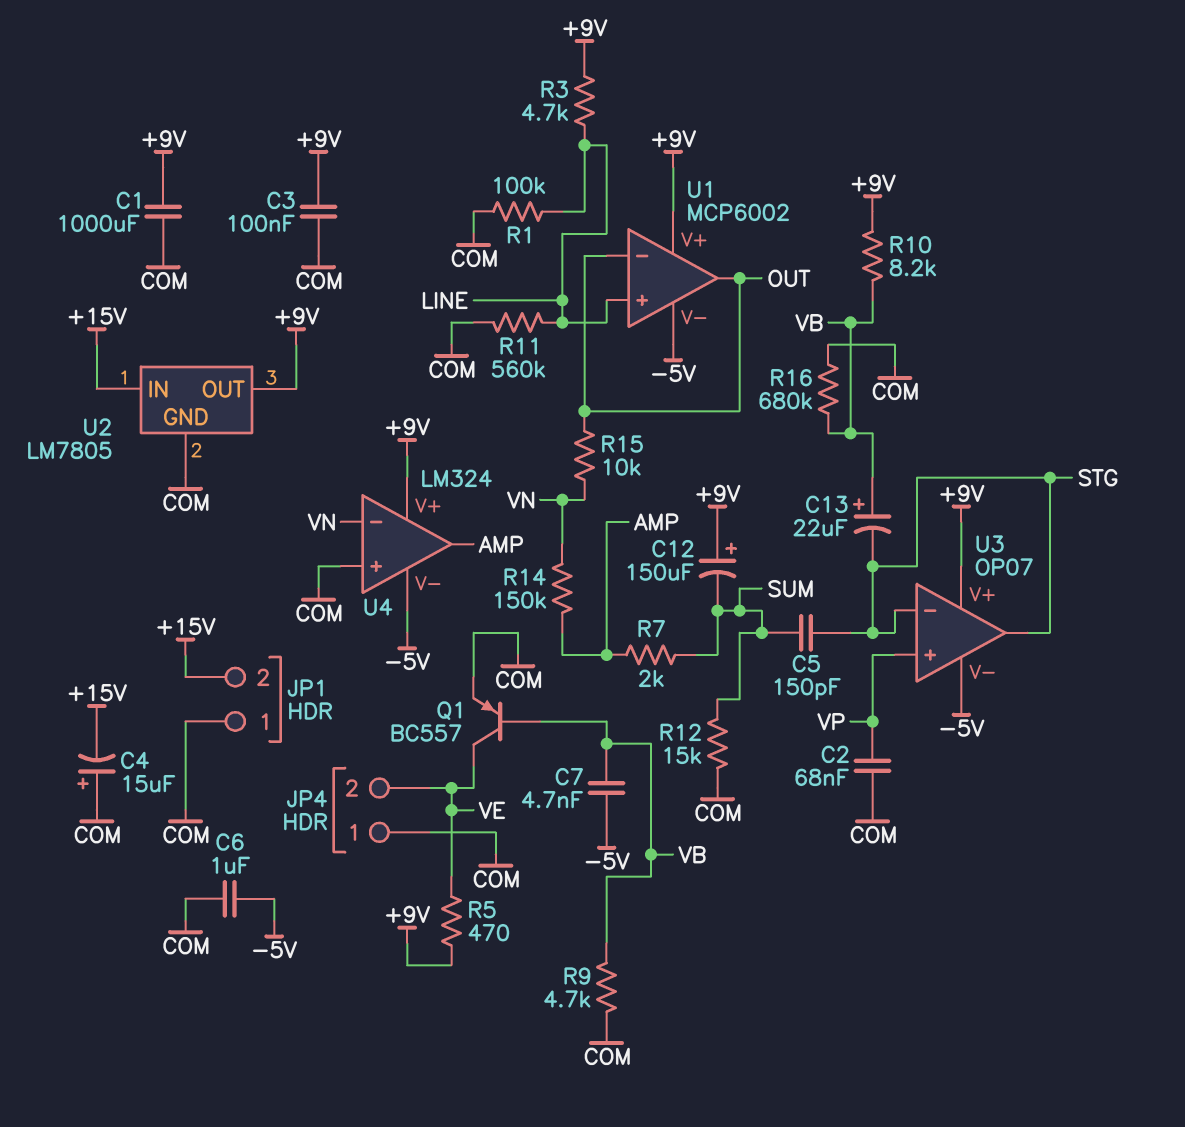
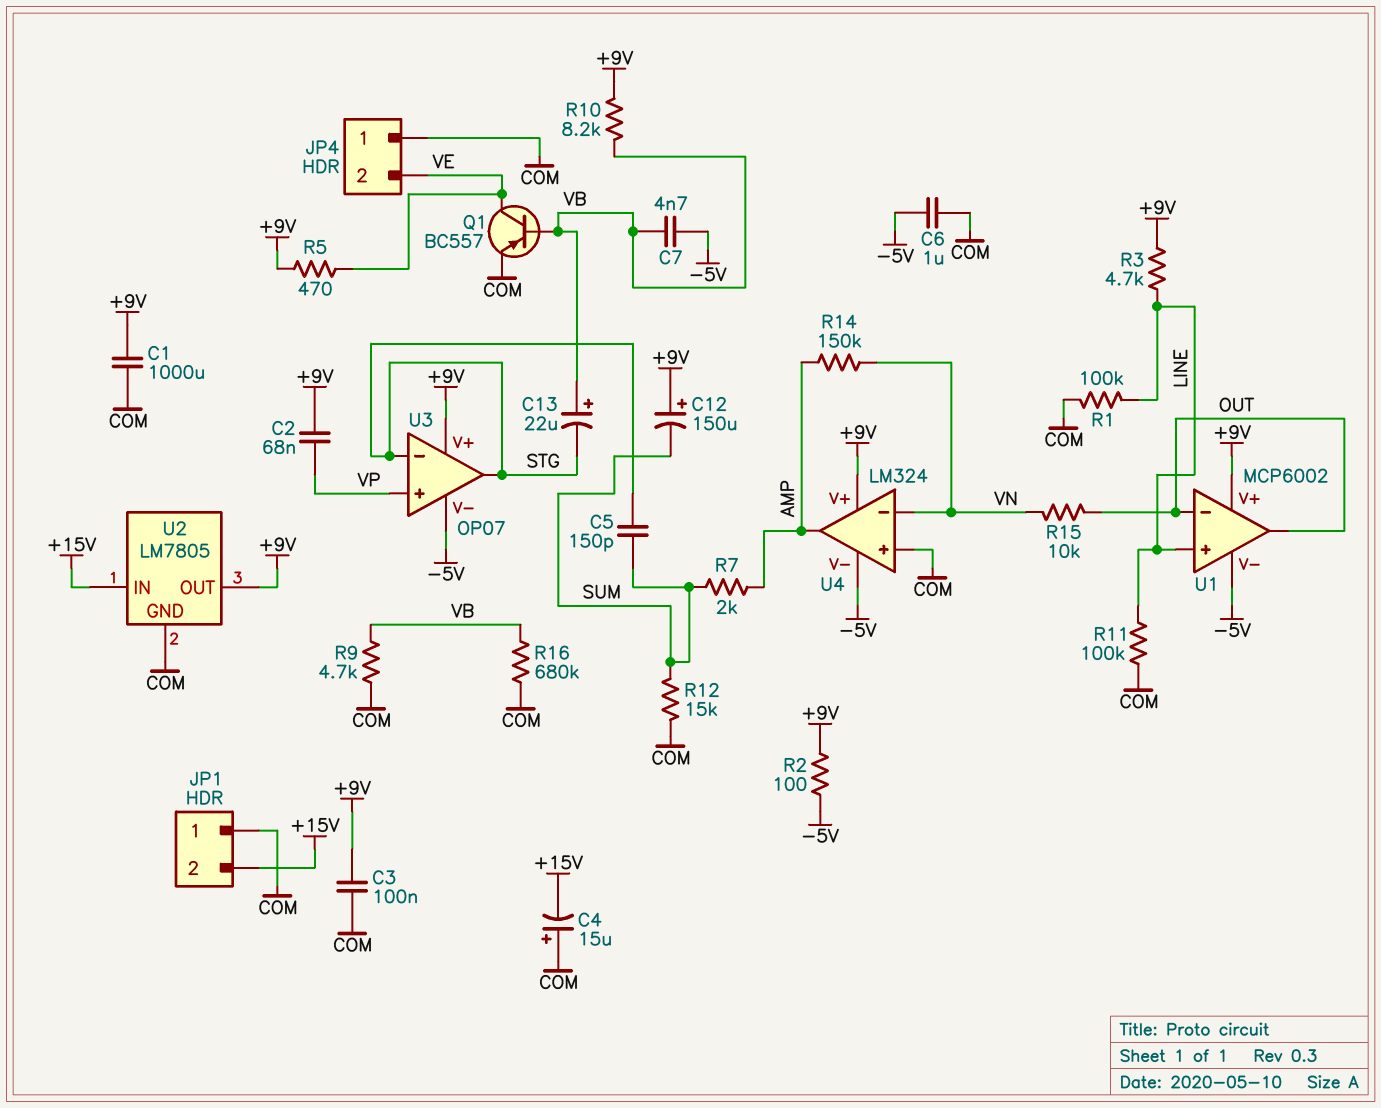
C2: 68nF (COM, VP) -> 68nF (+9V, VP)
R2: none -> 100 (+9V, -5V)
R11: 560k (COM, LINE) -> 100k (COM, LINE)

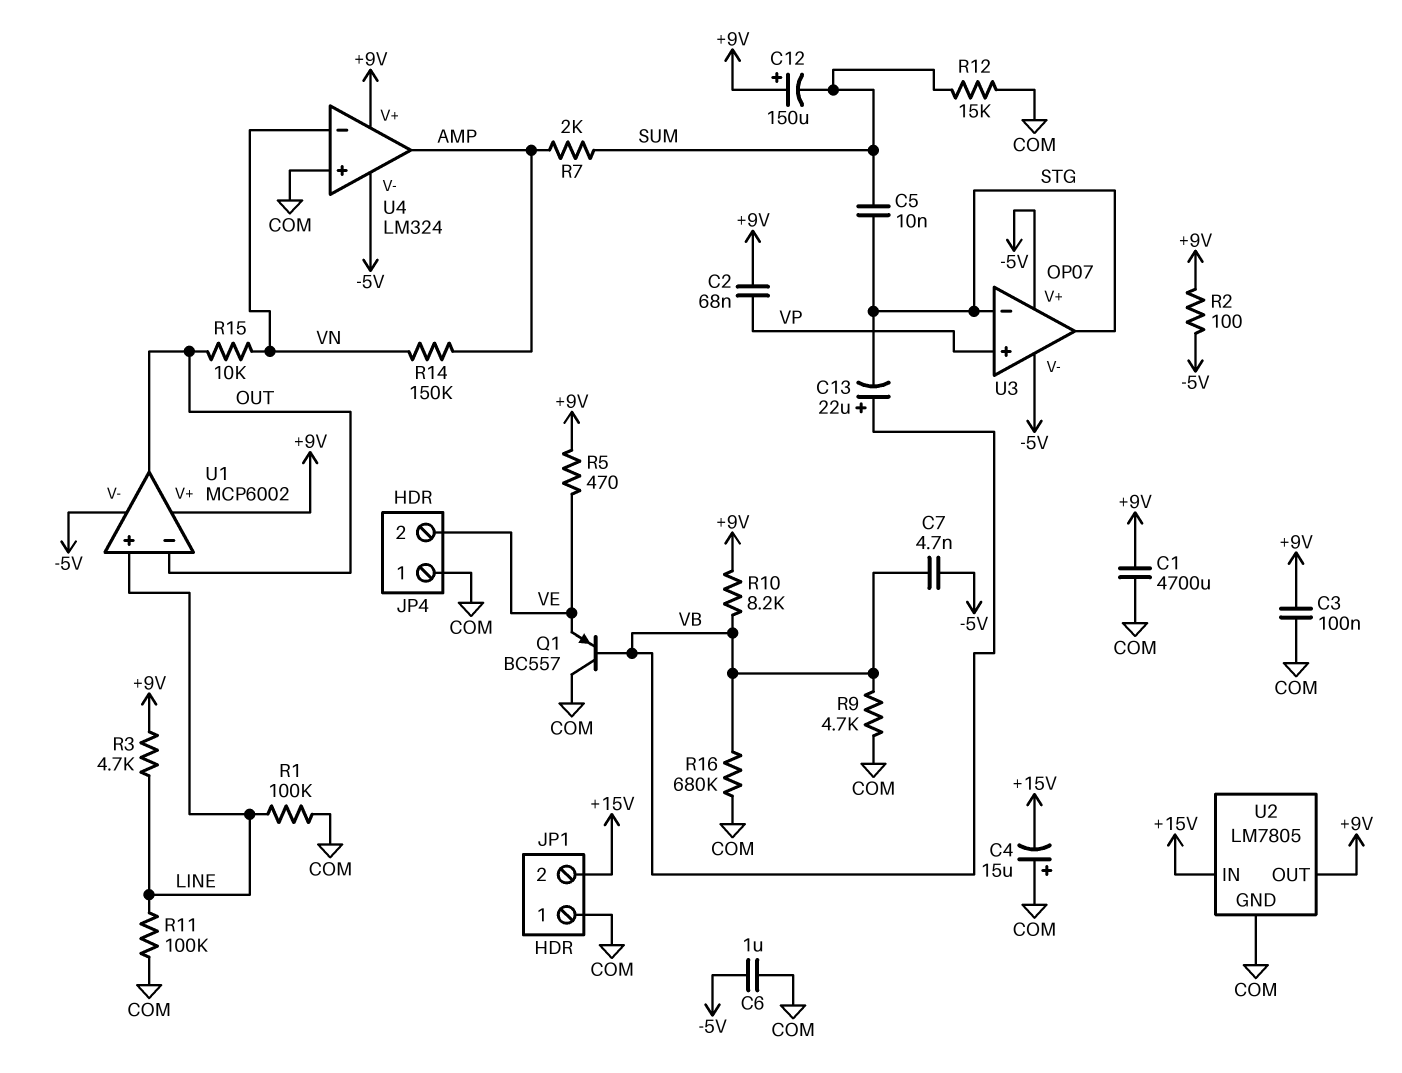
C1: 1000uF (+9V, COM) -> 4700uF (+9V, COM)
C5: 150pF (STG, SUM) -> 10nF (STG, SUM)
Q1: PNP BC557 (B VB, C VE, E COM) -> PNP BC557 (B VB, C COM, E VE)
U3 pin V+: +9V -> -5V

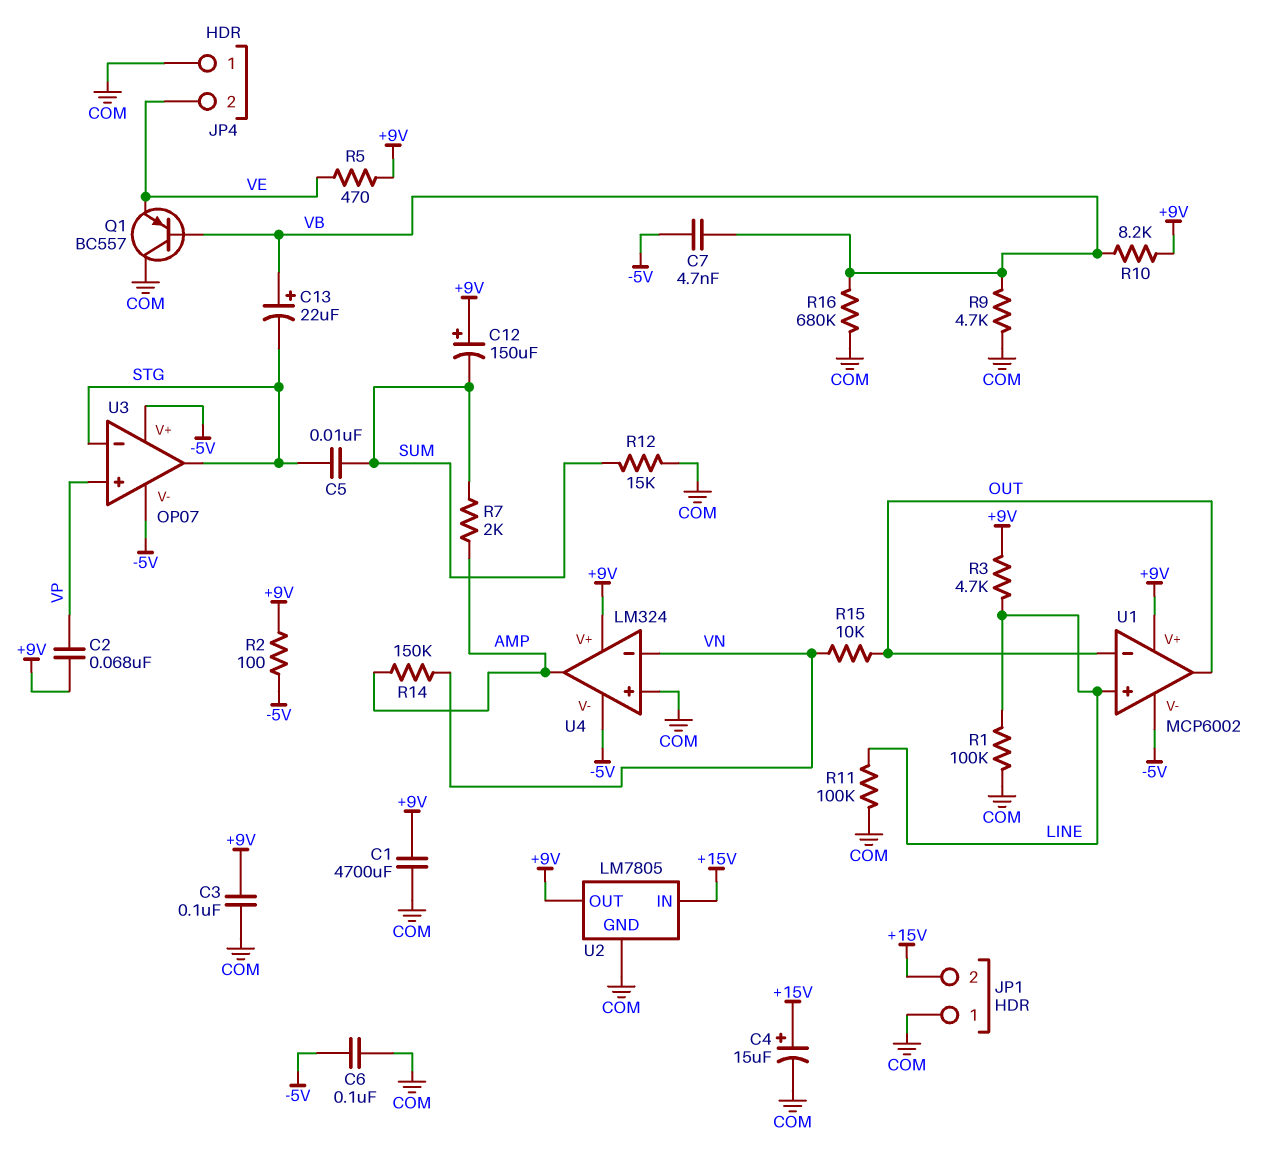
C4: 15uF (plus COM, minus +15V) -> 15uF (plus +15V, minus COM)
C6: 1uF (-5V, COM) -> 100nF (-5V, COM)

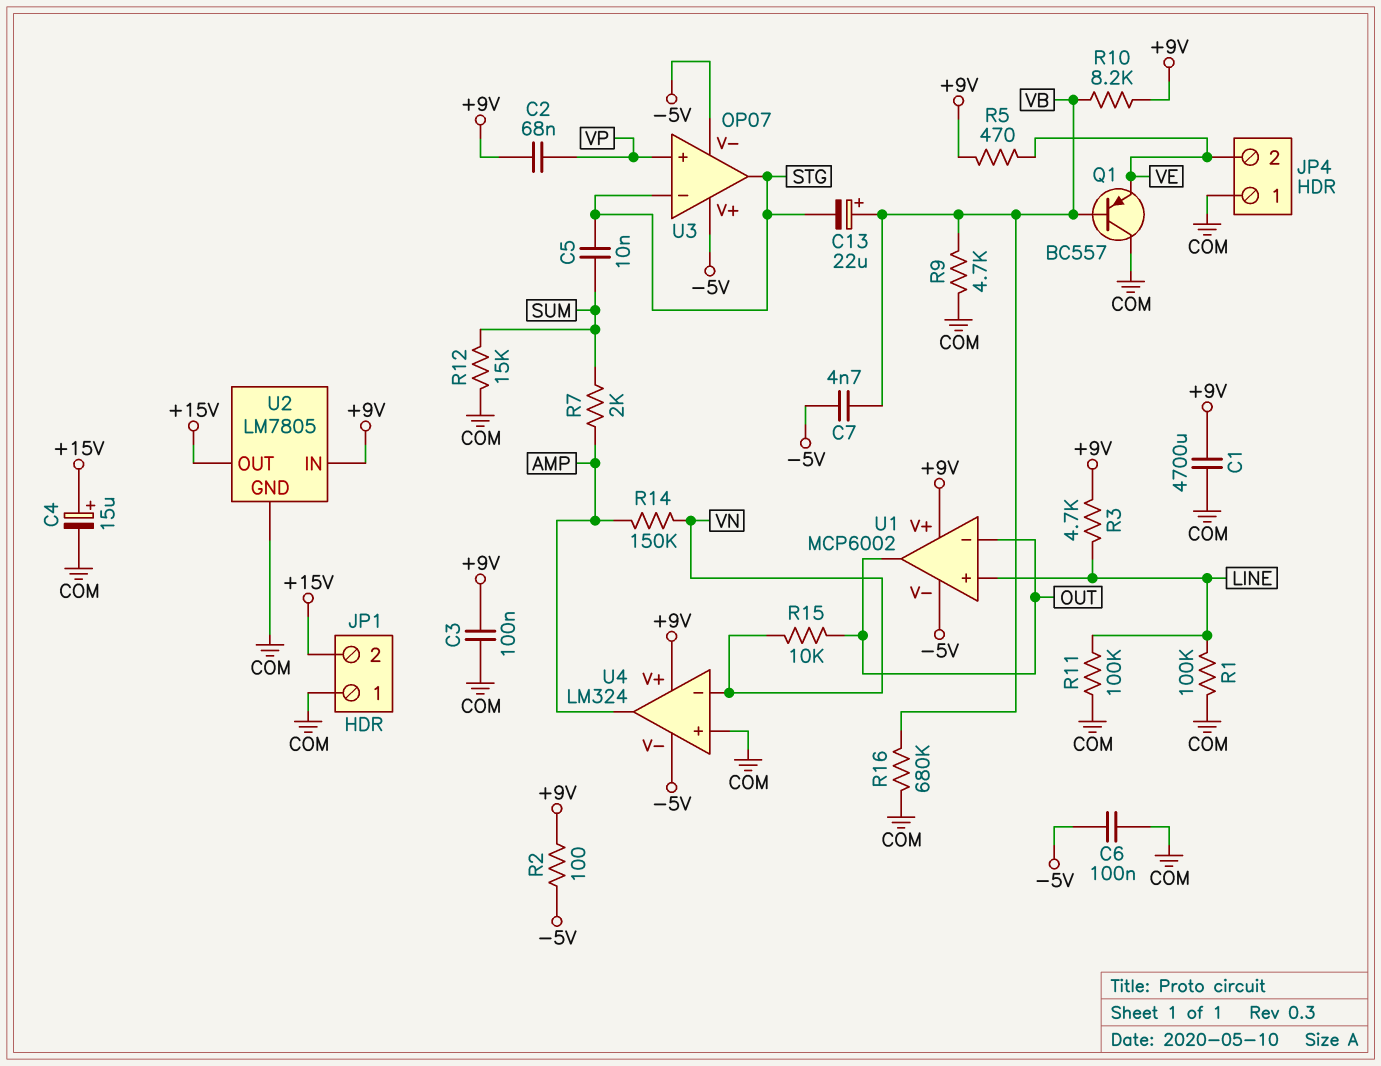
C12: 150uF (plus +9V, minus SUM) -> none
U2 pin IN: +15V -> +9V
U2 pin OUT: +9V -> +15V

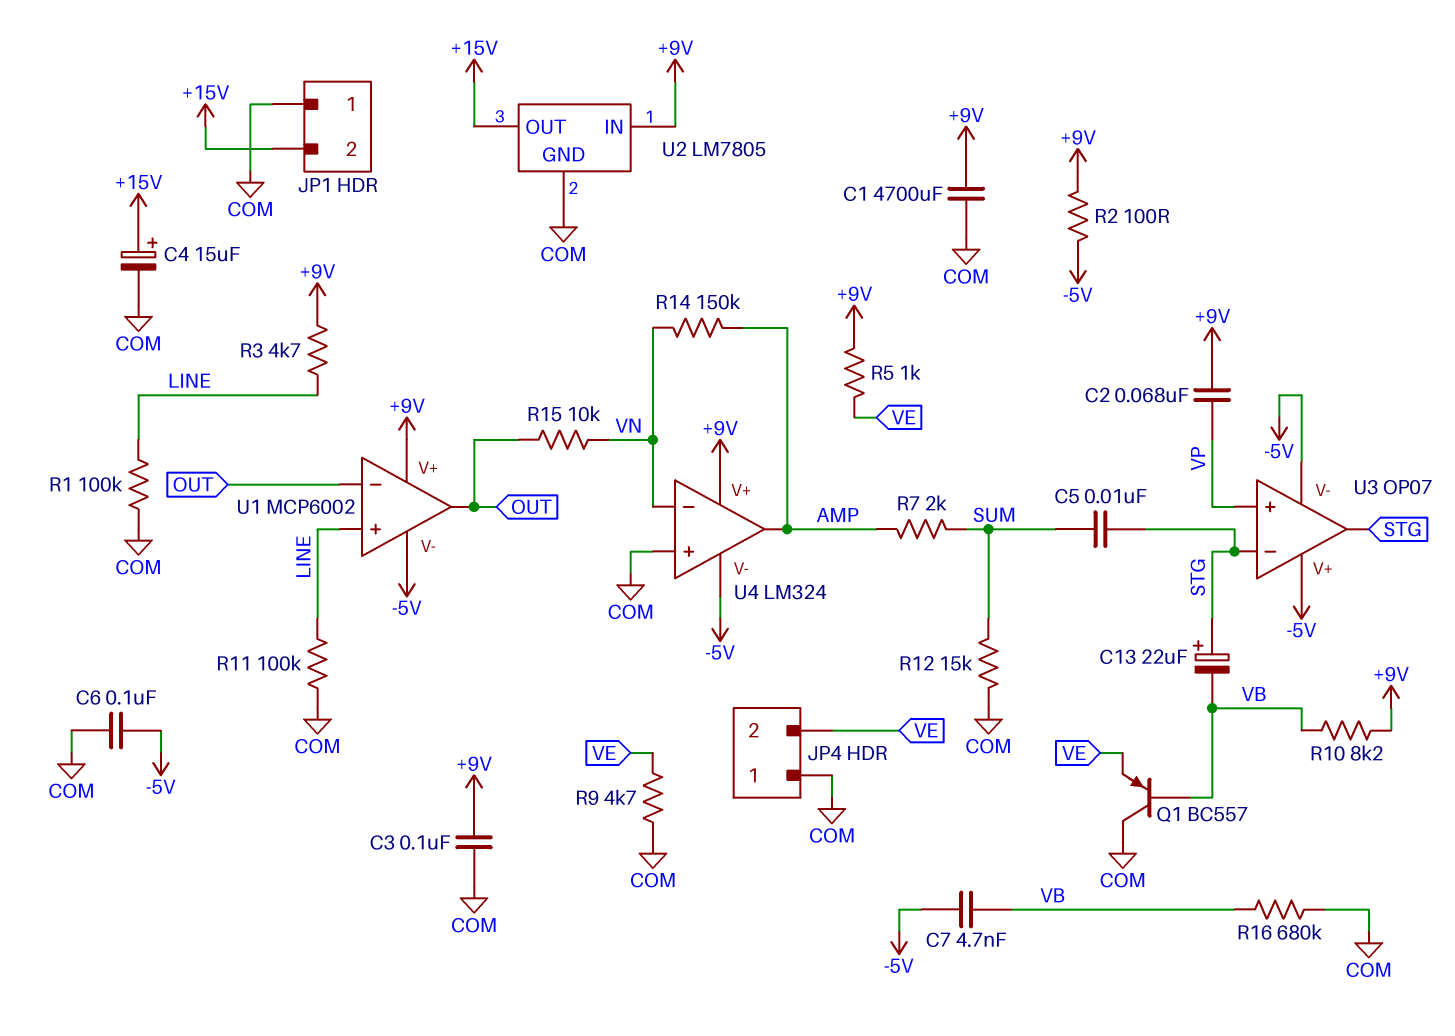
C13: 22uF (plus VB, minus STG) -> 22uF (plus STG, minus VB)
R5: 470 (+9V, VE) -> 1k (+9V, VE)
R9: 4.7k (COM, VB) -> 4.7k (COM, VE)

